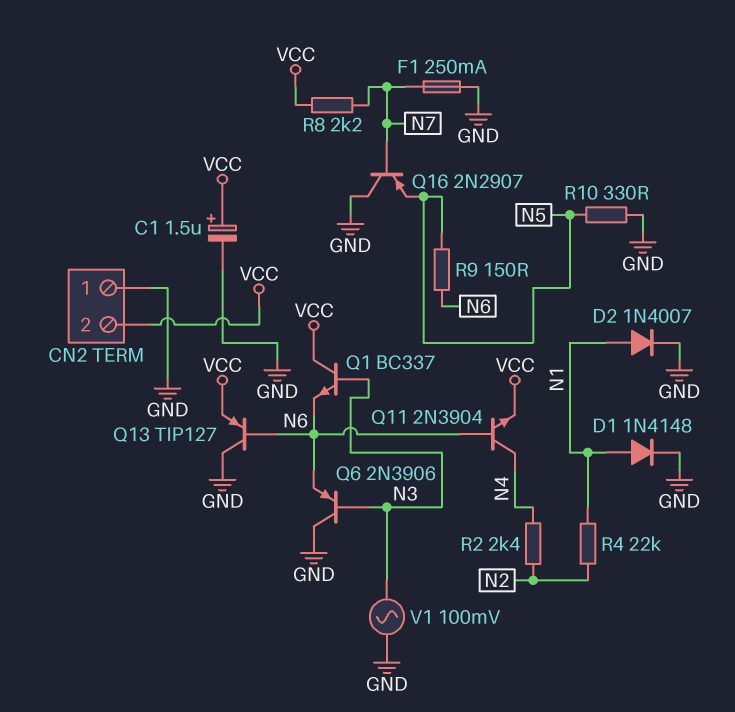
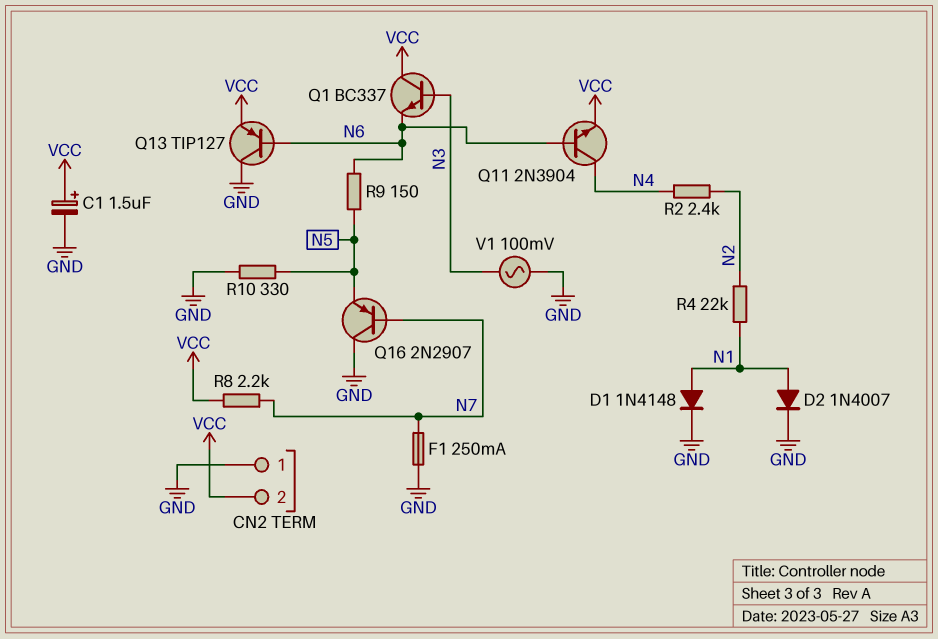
Q6: PNP 2N3906 (B N3, C GND, E N6) -> none

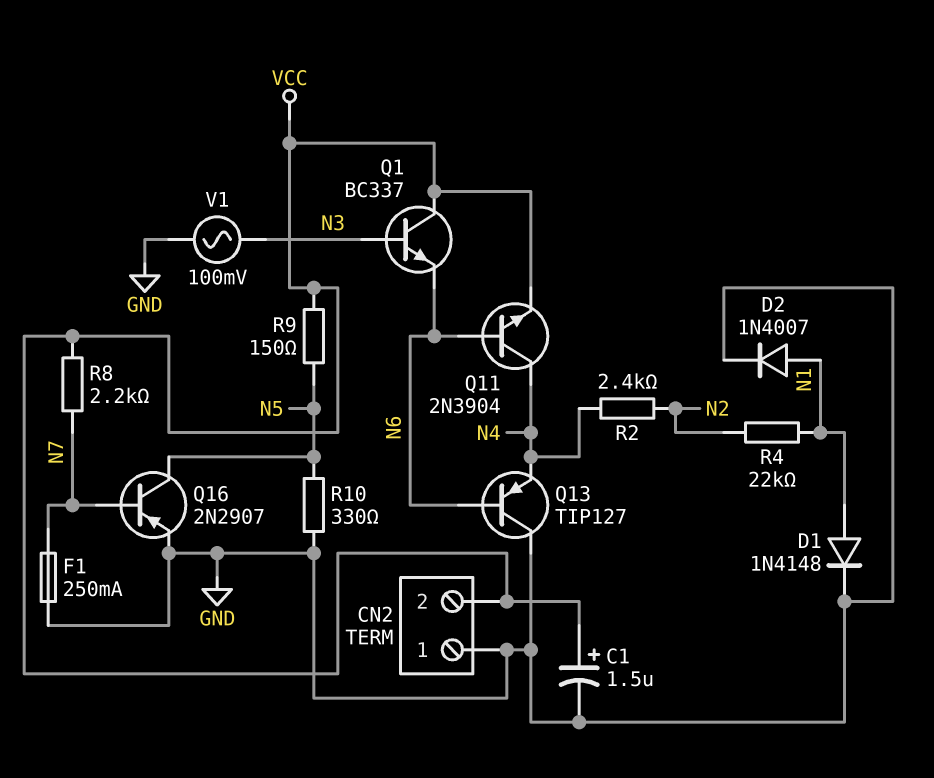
Q13: PNP TIP127 (B N6, C GND, E VCC) -> PNP TIP127 (B N6, C GND, E N4)
Q16: PNP 2N2907 (B N7, C GND, E N5) -> PNP 2N2907 (B N7, C N5, E GND)
R9: 150 (N5, N6) -> 150 (N5, VCC)

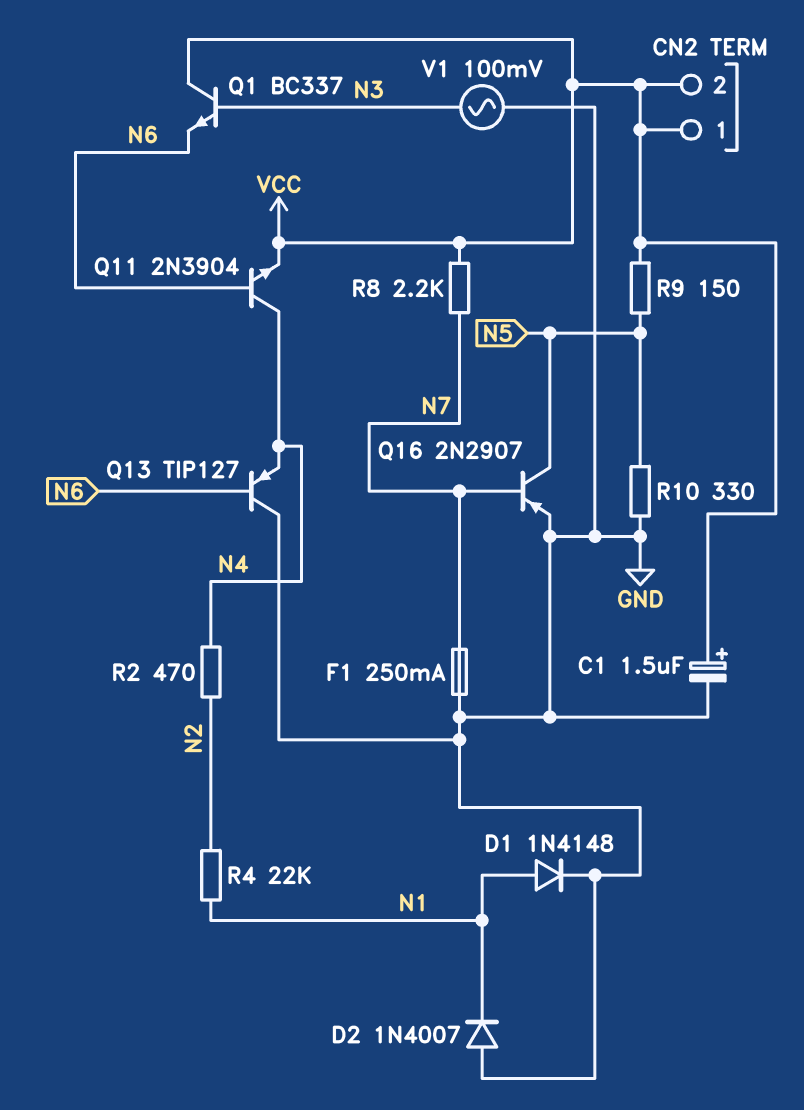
CN2 pin 1: GND -> VCC
D2: diode 1N4007 (A N1, K GND) -> diode 1N4007 (A GND, K N1)
R2: 2.4k (N2, N4) -> 470 (N2, N4)

